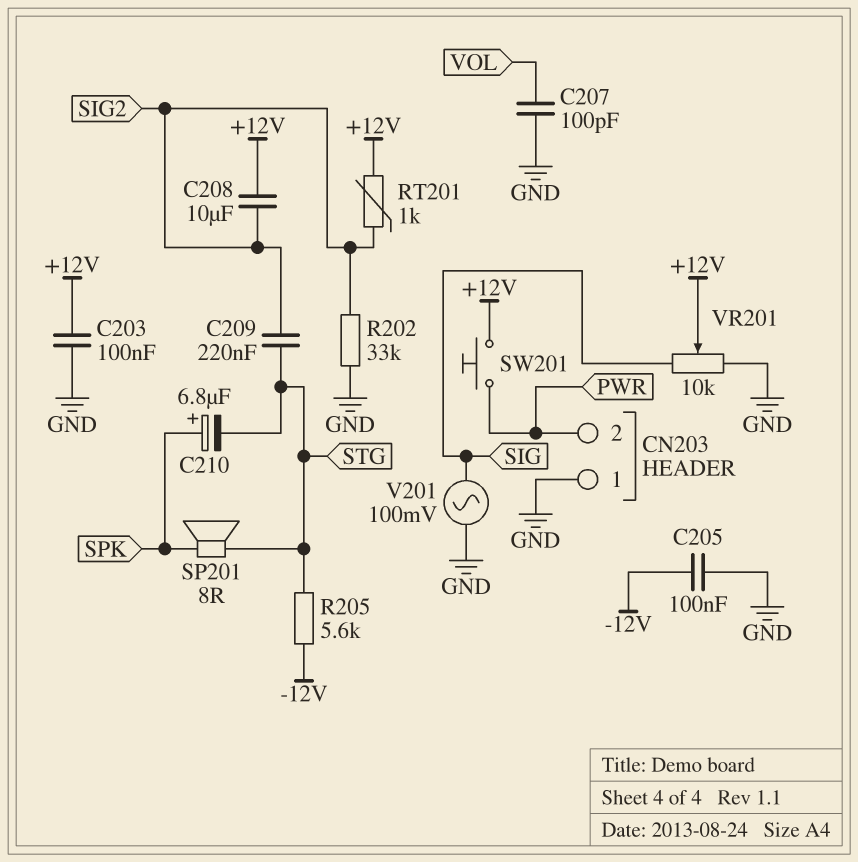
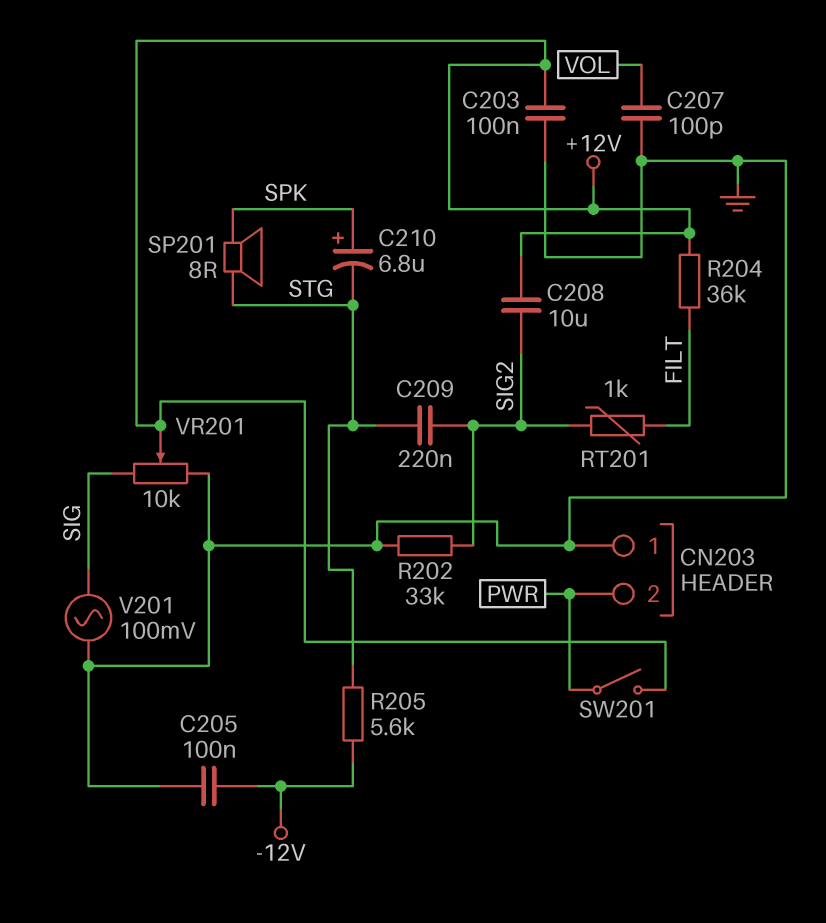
R204: none -> 36k (+12V, FILT)
RT201: 1k (+12V, SIG2) -> 1k (FILT, SIG2)
SW201: button (+12V, PWR) -> switch (+12V, PWR)

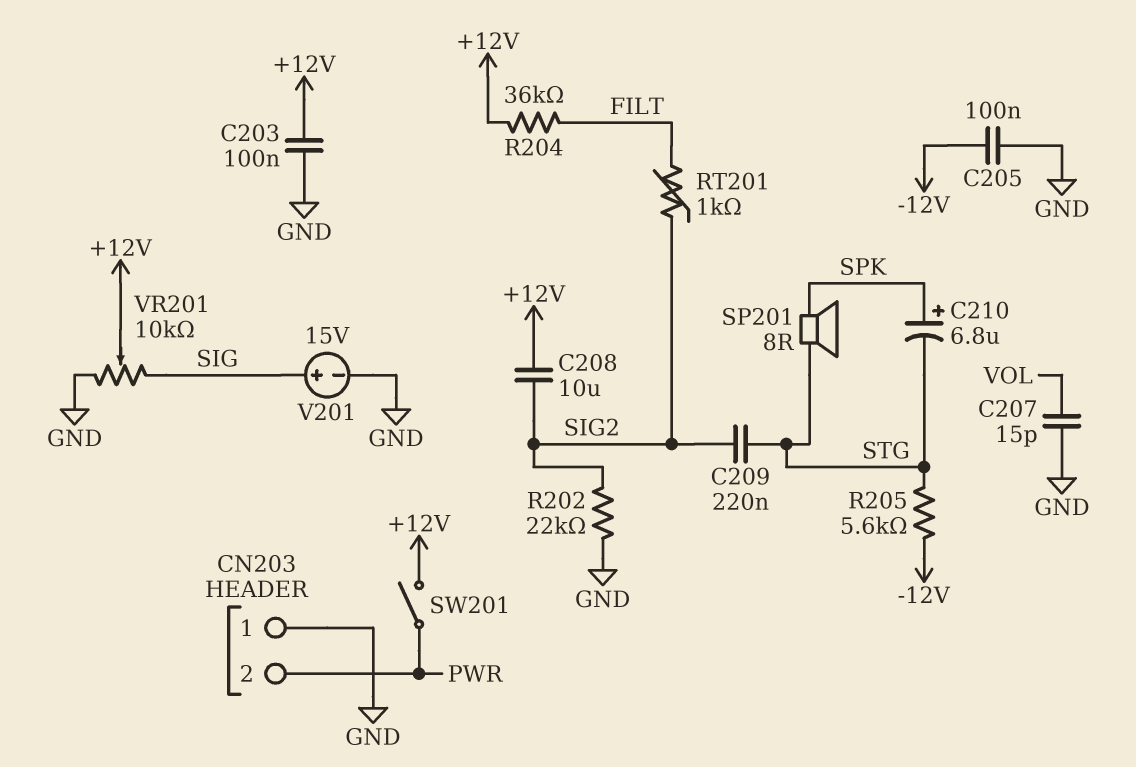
C207: 100pF (GND, VOL) -> 15pF (GND, VOL)
R202: 33k (GND, SIG2) -> 22k (GND, SIG2)
V201: AC 100mV (GND, SIG) -> 15V (plus SIG, minus GND)

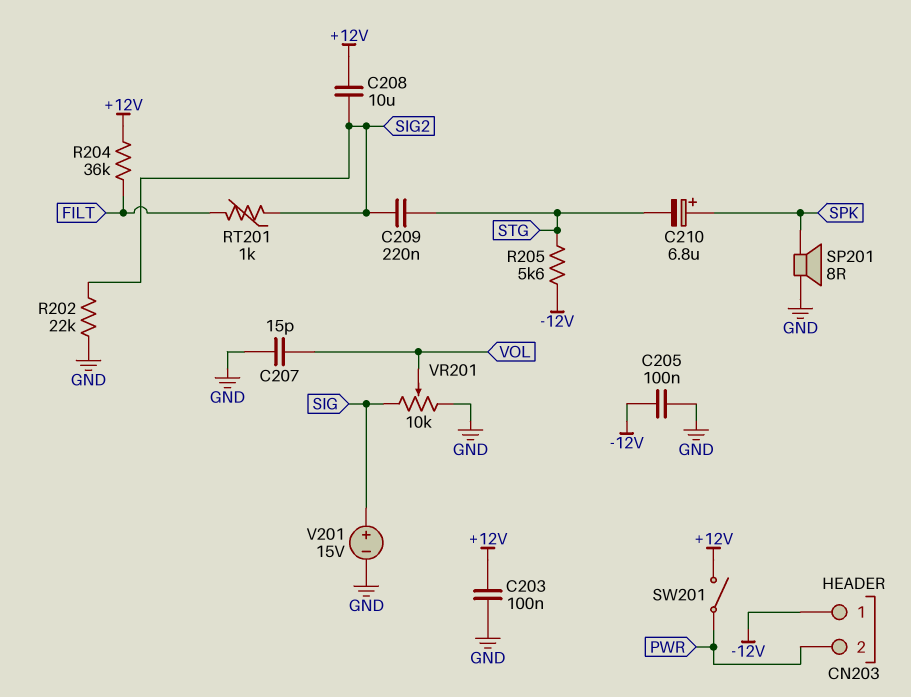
CN203 pin 1: GND -> -12V
SP201: speaker 8R (SPK, STG) -> speaker 8R (GND, SPK)
VR201: 10k (GND, SIG, wiper +12V) -> 10k (GND, SIG, wiper VOL)

